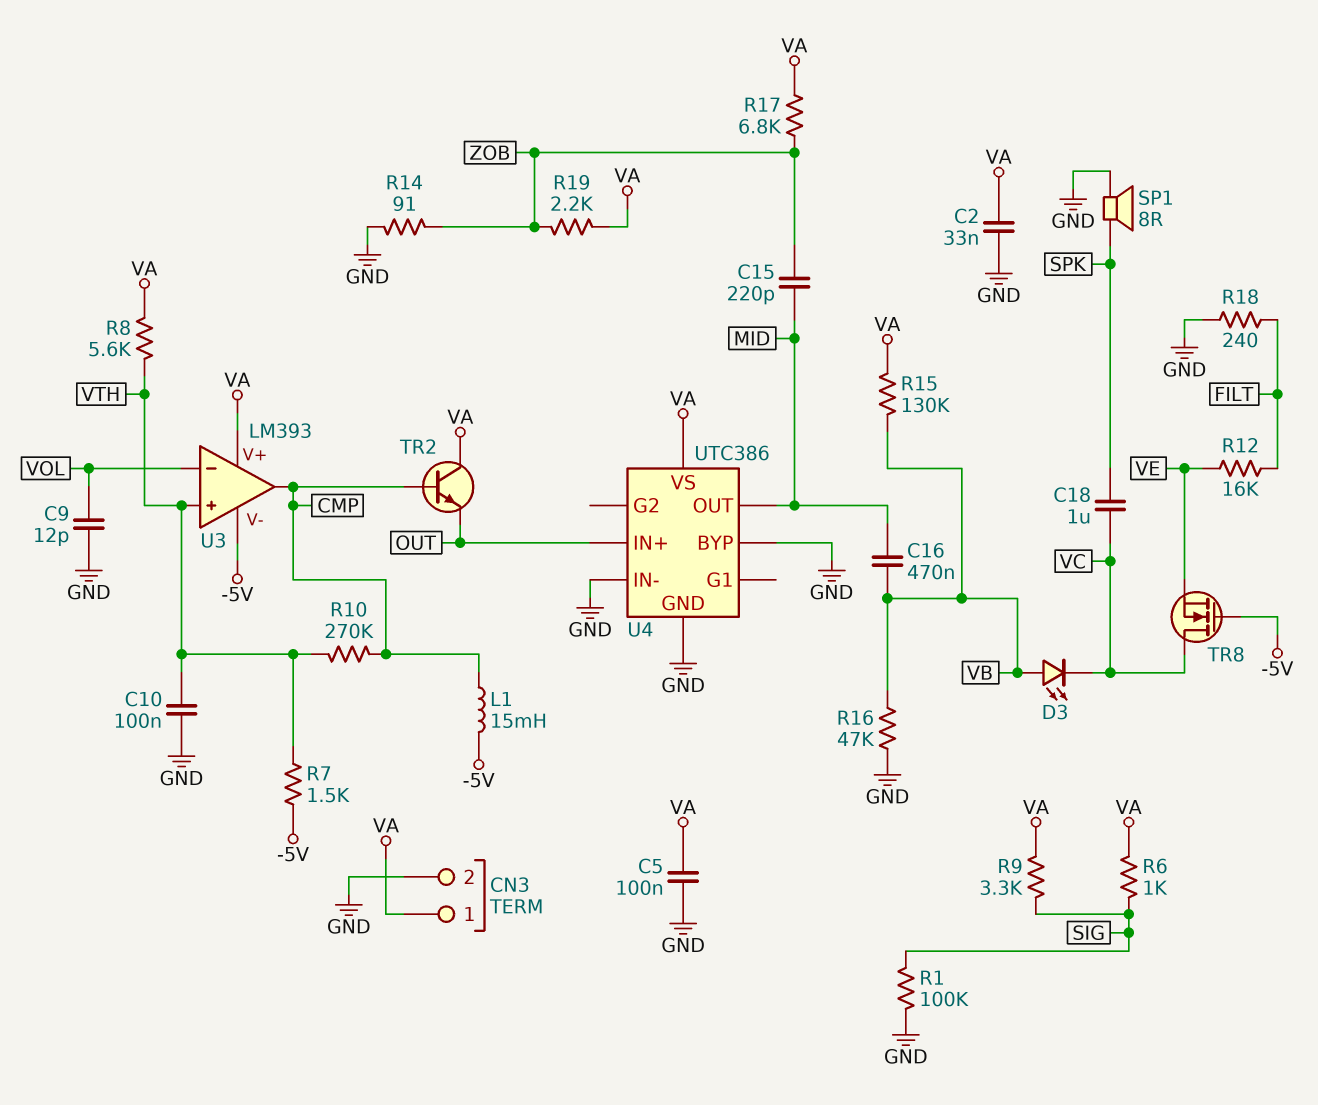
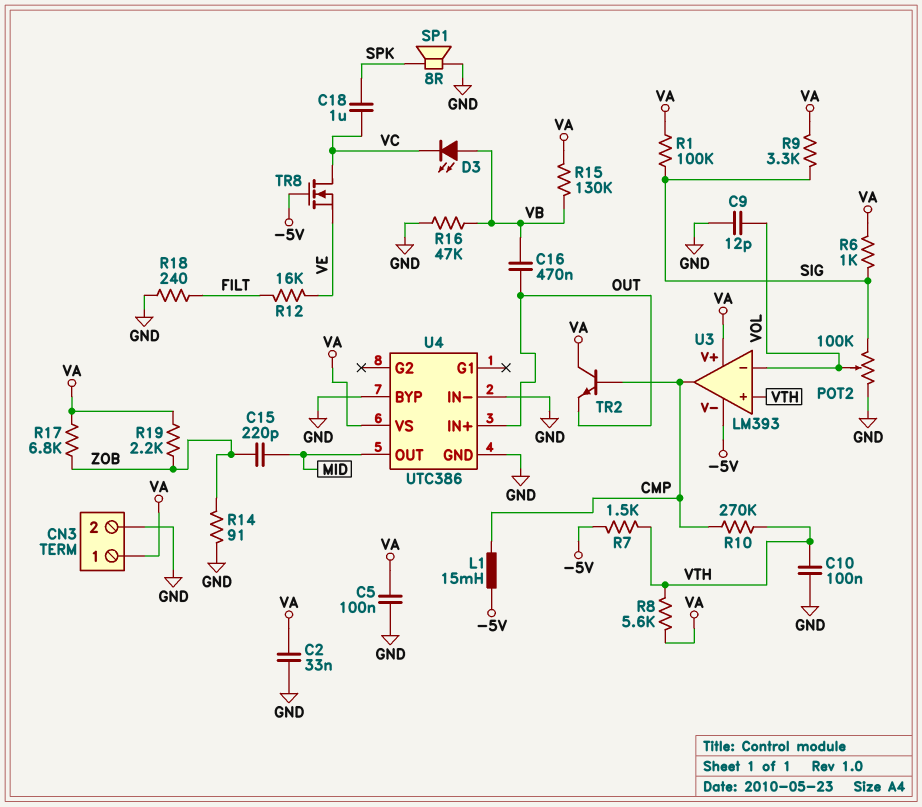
C16: 470nF (MID, VB) -> 470nF (OUT, VB)
POT2: none -> 100k (GND, SIG, wiper VOL)
R1: 100k (GND, SIG) -> 100k (SIG, VA)

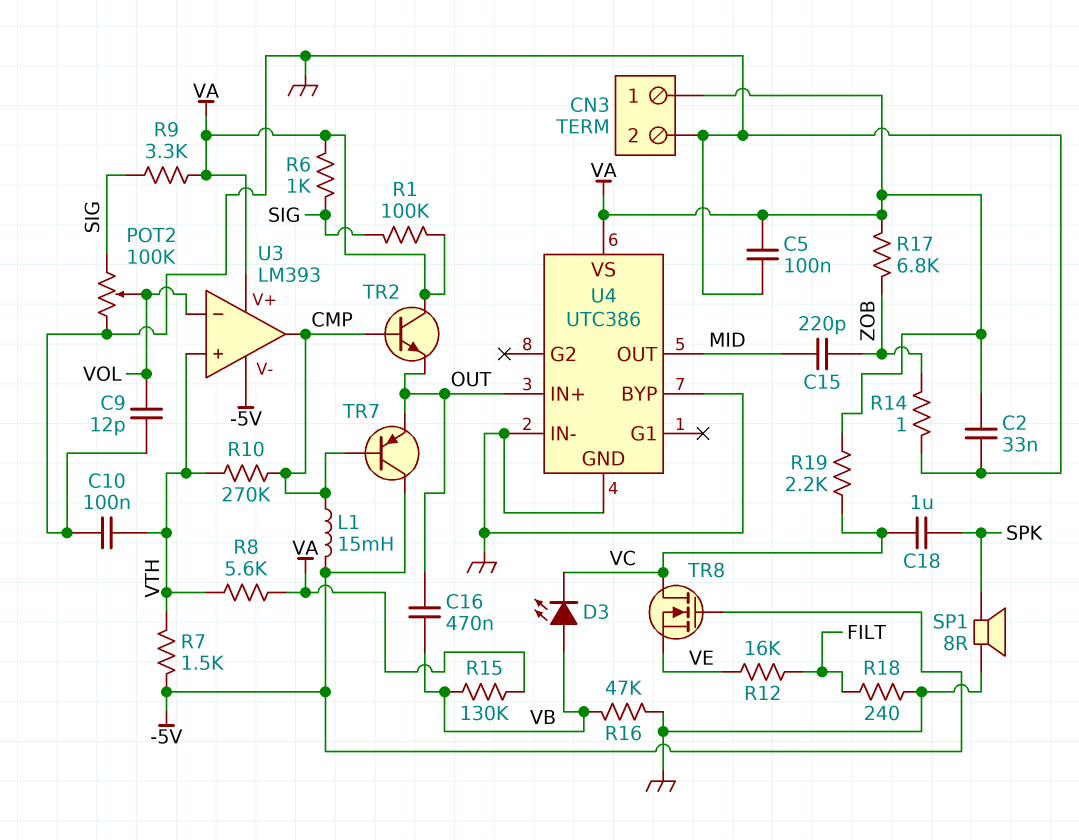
R14: 91 (GND, ZOB) -> 1 (GND, ZOB)
R19: 2.2k (VA, ZOB) -> 2.2k (VA, VC)
TR7: none -> PNP (B CMP, C -5V, E OUT)

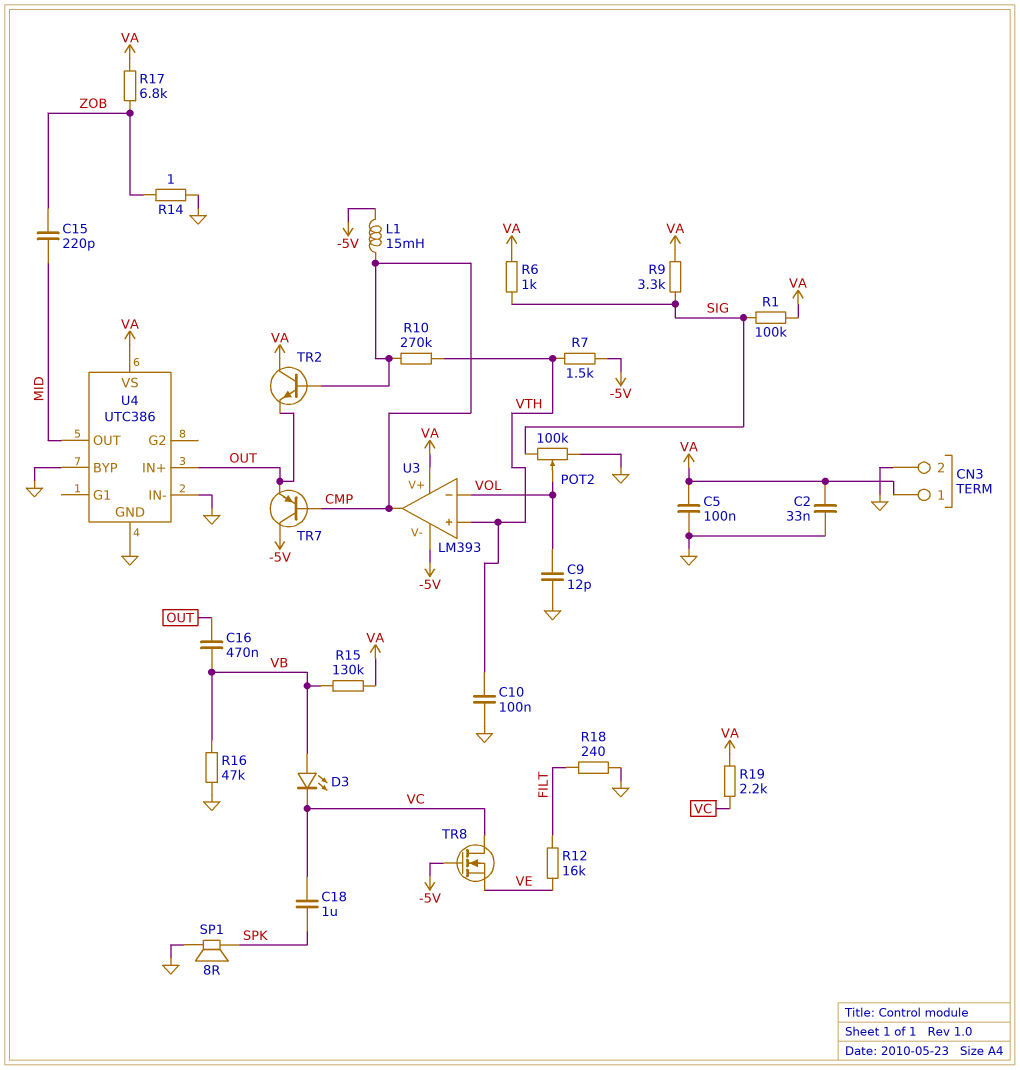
R8: 5.6k (VA, VTH) -> none

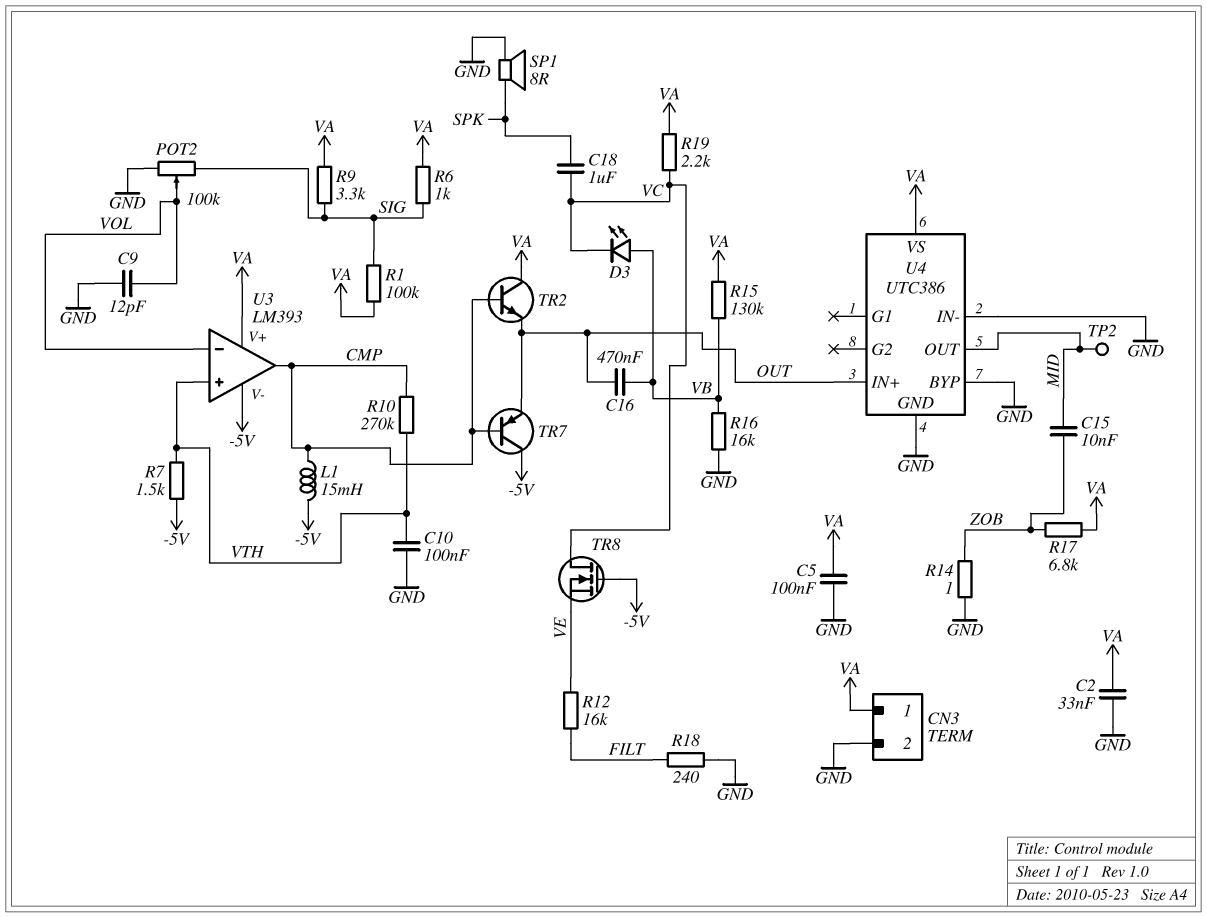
C15: 220pF (MID, ZOB) -> 10nF (MID, ZOB)
R16: 47k (GND, VB) -> 16k (GND, VB)
TP2: none -> test point (MID)

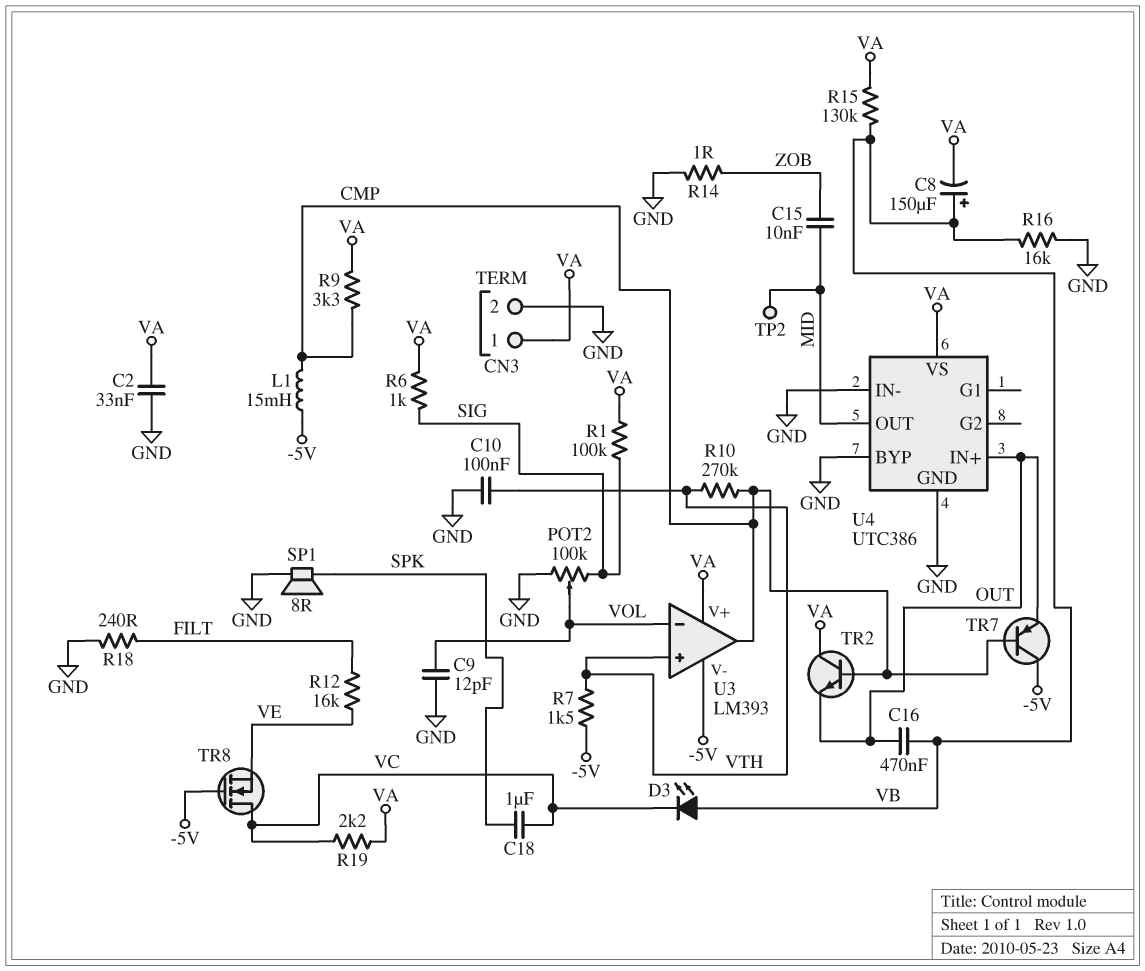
C5: 100nF (GND, VA) -> none
C8: none -> 150uF (plus VB, minus VA)
R9: 3.3k (SIG, VA) -> 3.3k (CMP, VA)
R17: 6.8k (VA, ZOB) -> none

